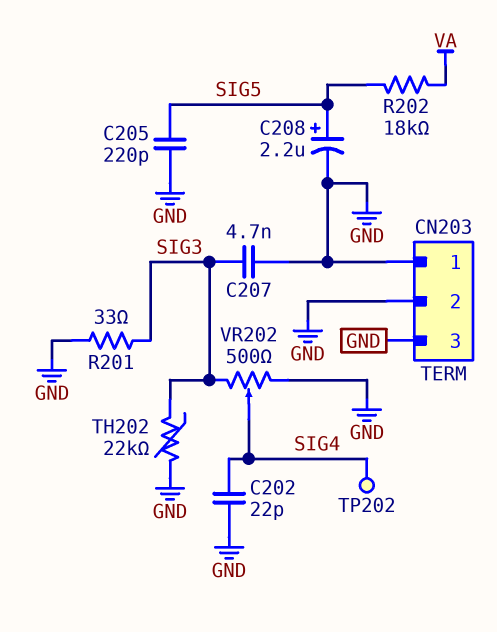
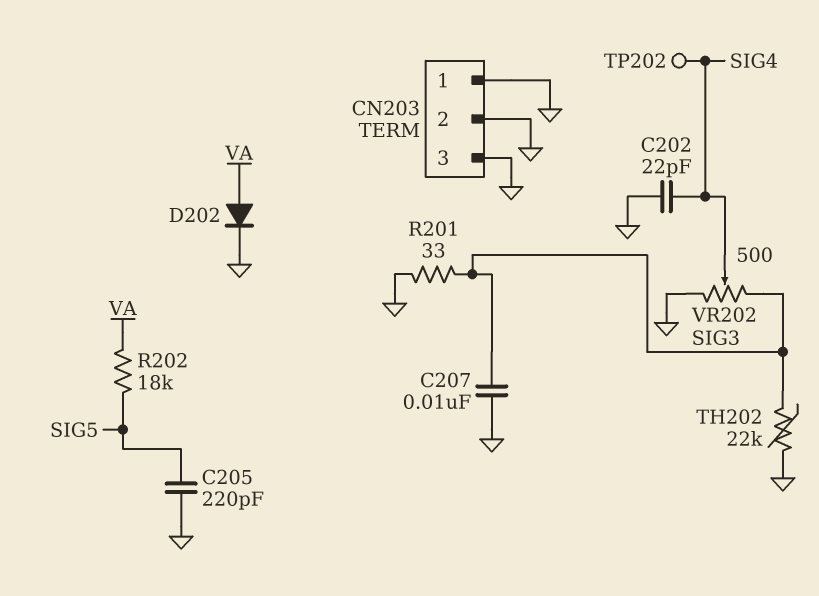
C207: 4.7nF (GND, SIG3) -> 10nF (GND, SIG3)
C208: 2.2uF (plus SIG5, minus GND) -> none
D202: none -> diode (A VA, K GND)

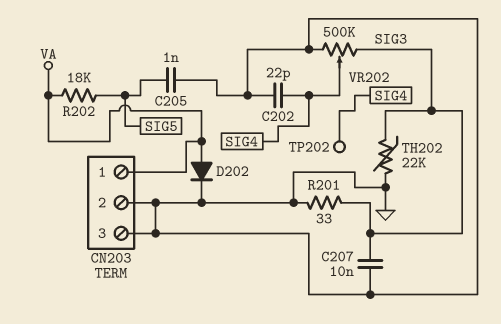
C205: 220pF (GND, SIG5) -> 1nF (GND, SIG5)
CN203 pin 1: GND -> VA
VR202: 500 (GND, SIG3, wiper SIG4) -> 500k (GND, SIG3, wiper SIG4)

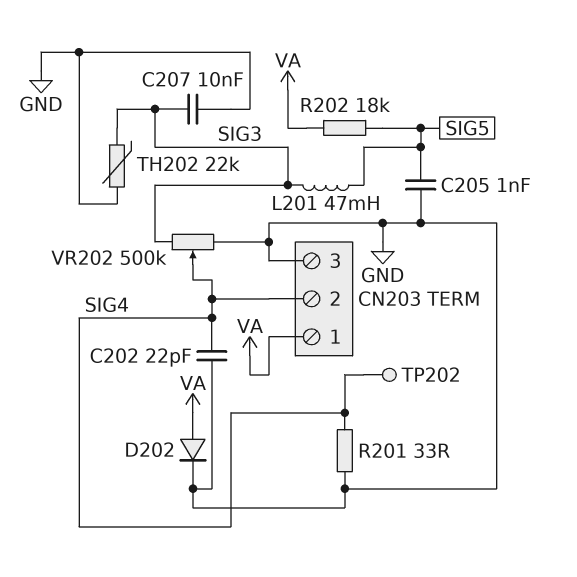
CN203 pin 2: GND -> SIG4
L201: none -> 47mH (SIG3, SIG5)
R201: 33 (GND, SIG3) -> 33 (GND, SIG4)

